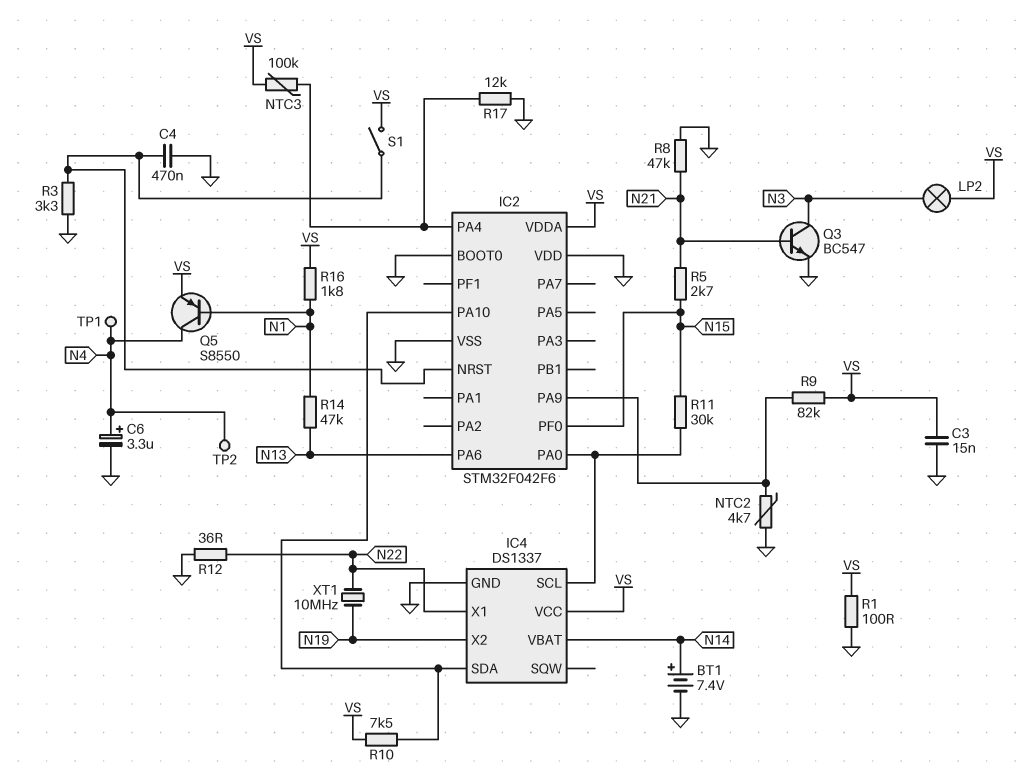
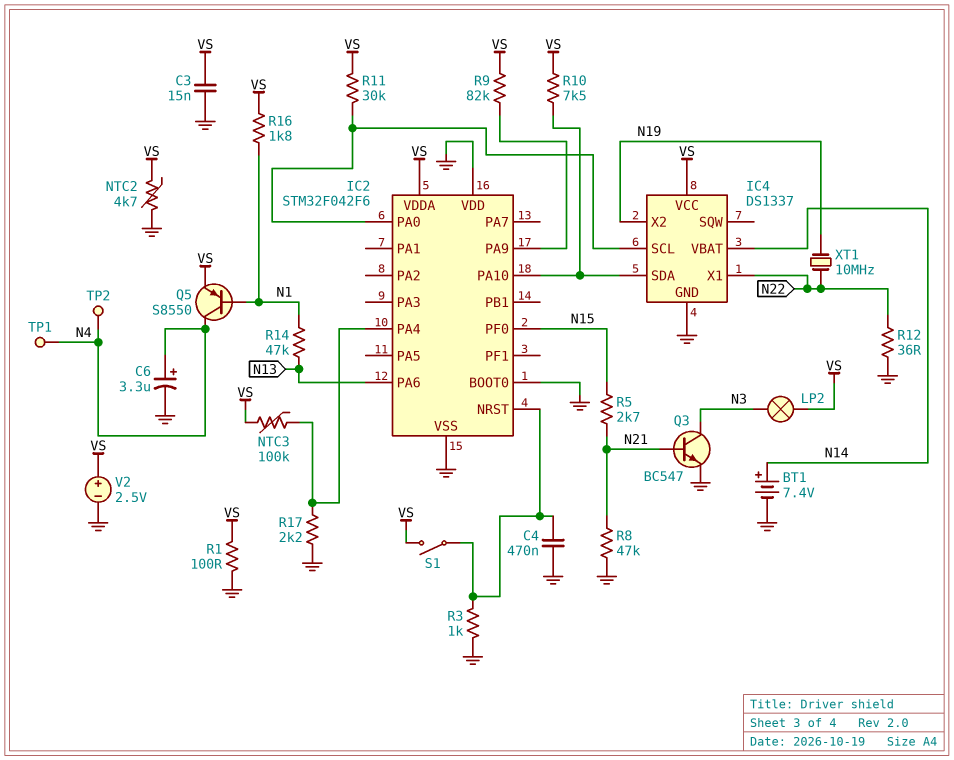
NTC2: 4.7k (GND, IC2/PA9) -> 4.7k (GND, VS)
R3: 3.3k (GND, IC2/NRST) -> 1k (GND, IC2/NRST)
R11: 30k (IC2/PA0, N15) -> 30k (IC2/PA0, VS)
R17: 12k (GND, IC2/PA4) -> 2.2k (GND, IC2/PA4)
V2: none -> 2.5V (plus VS, minus GND)

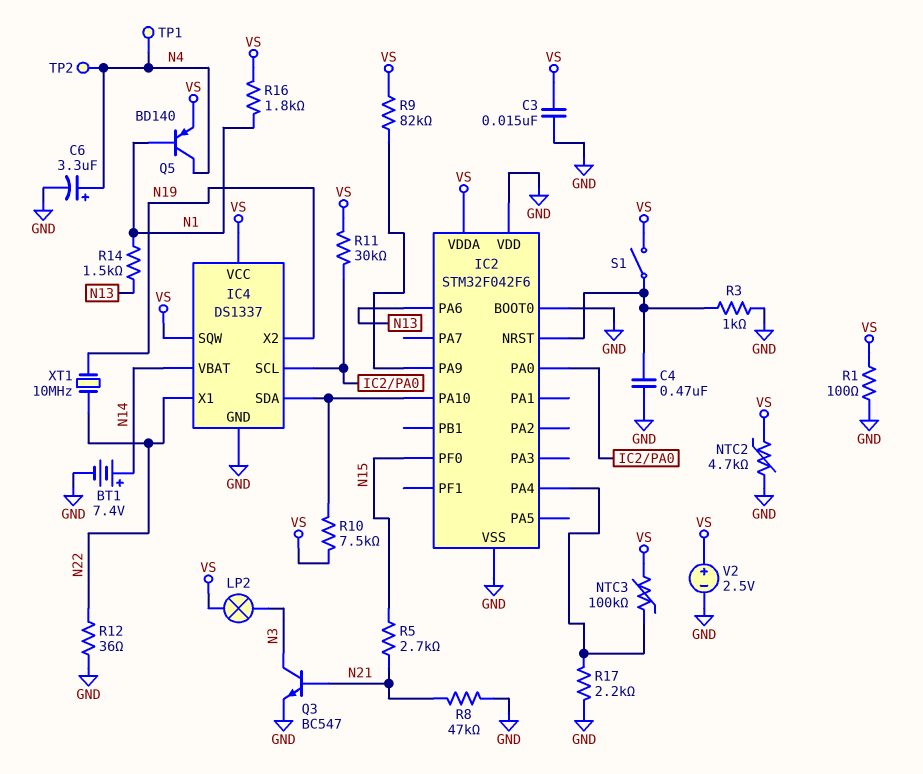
IC4 pin SQW: none -> VS
Q5: PNP S8550 (B N1, C N4, E VS) -> PNP BD140 (B N1, C N4, E VS)
R14: 47k (N1, N13) -> 1.5k (N1, N13)

